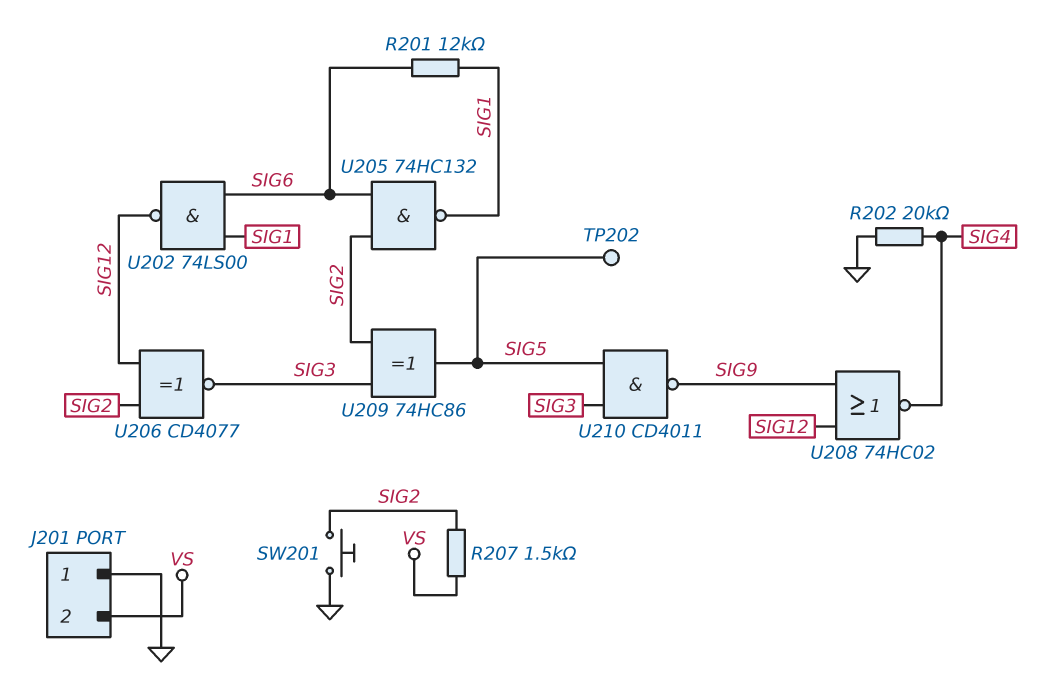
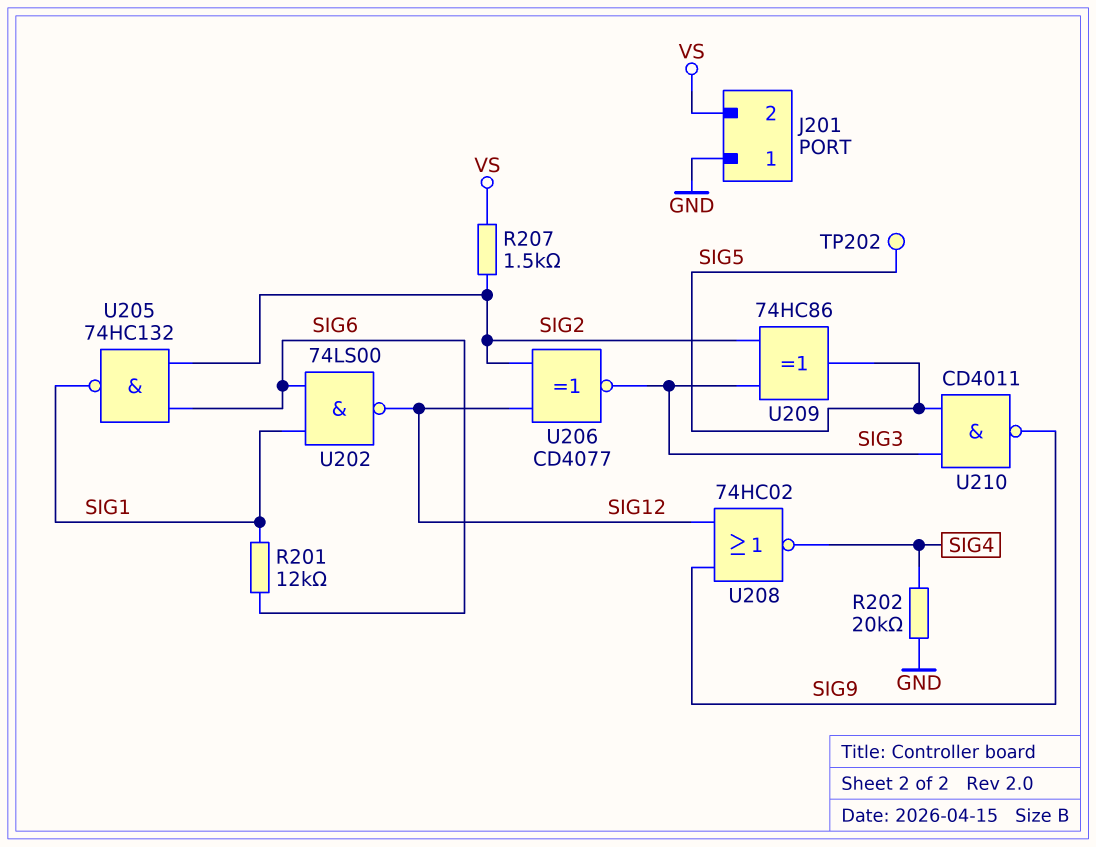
SW201: button (GND, SIG2) -> none

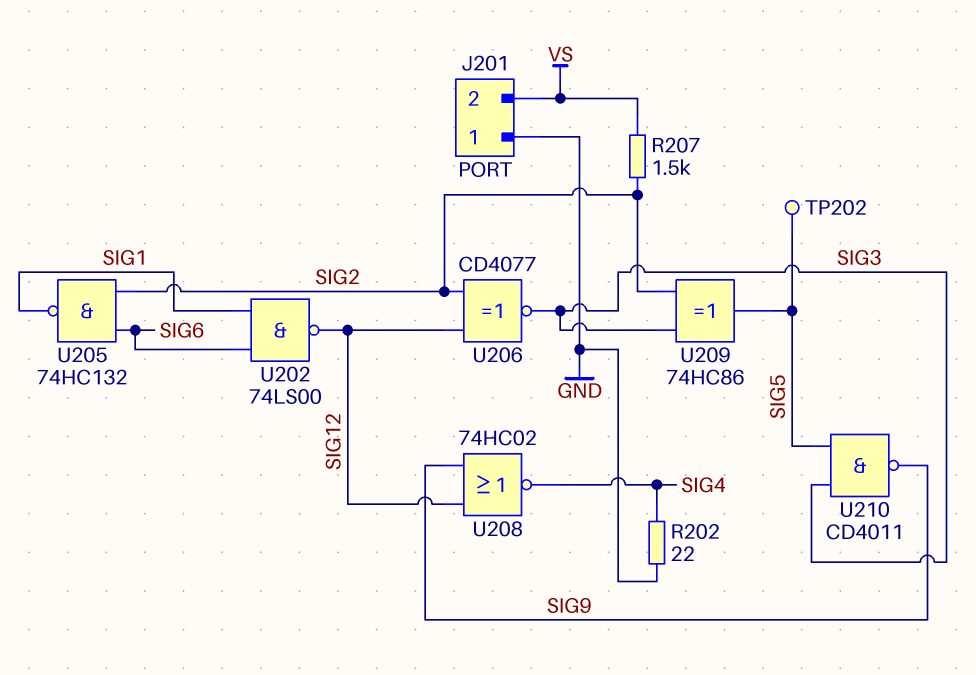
R201: 12k (SIG1, SIG6) -> none
R202: 20k (GND, SIG4) -> 22 (GND, SIG4)

